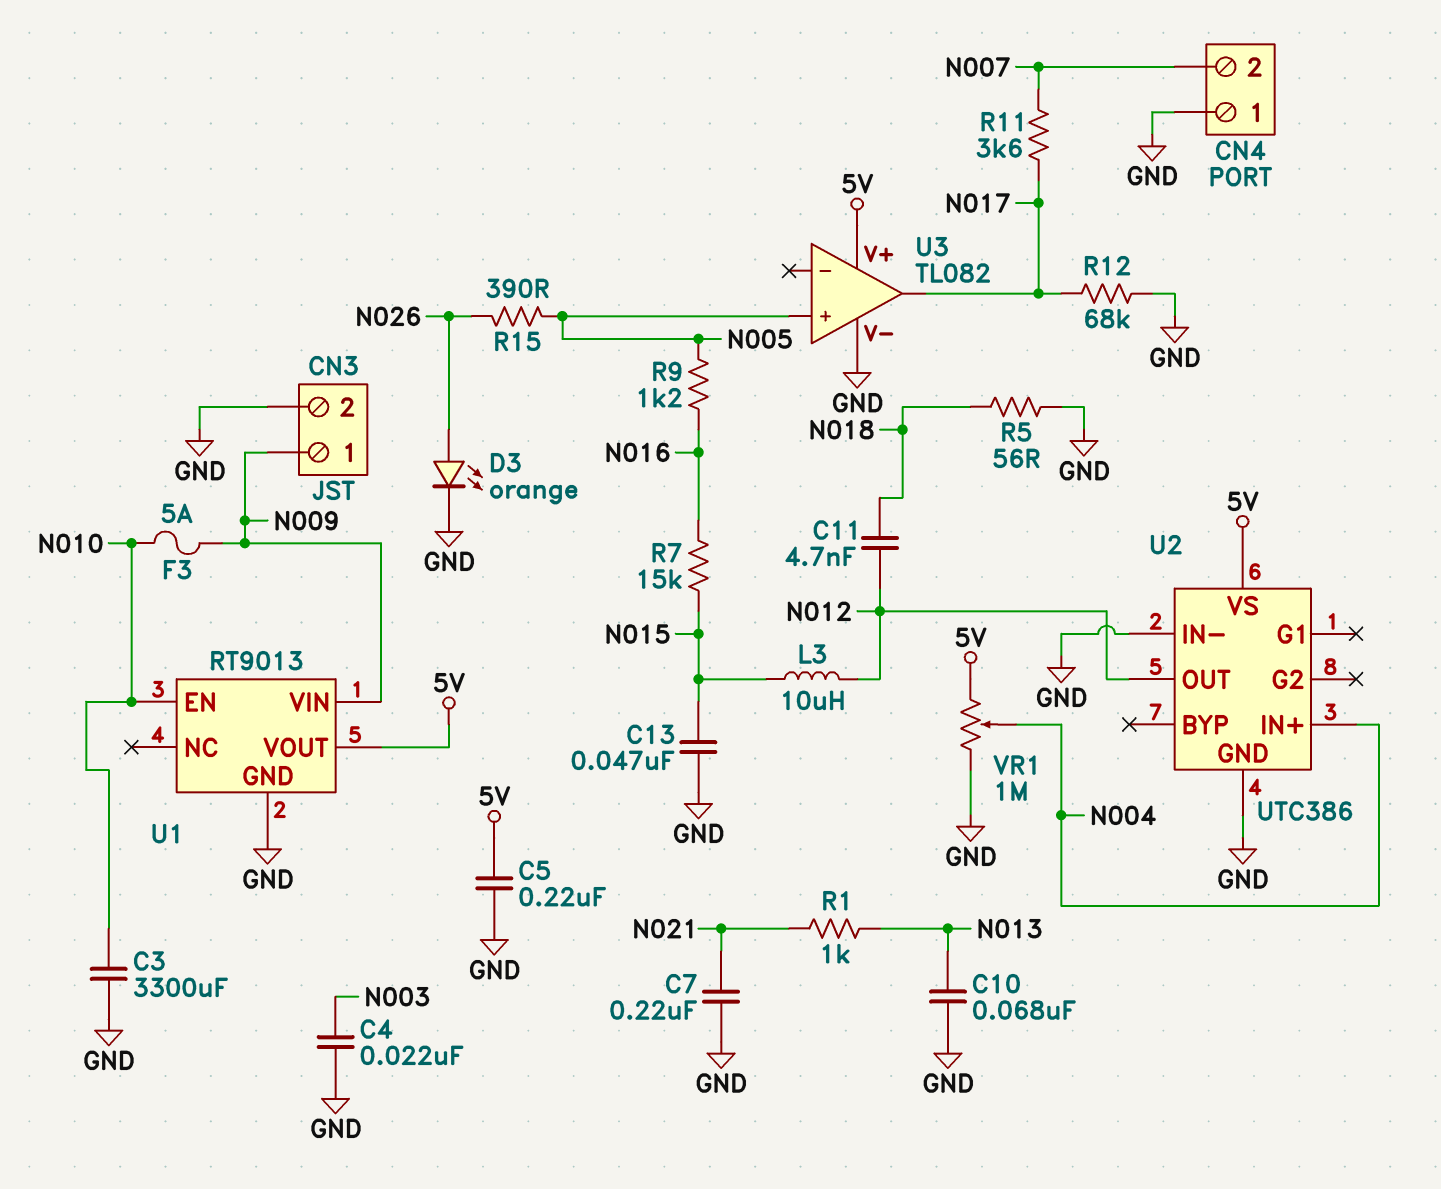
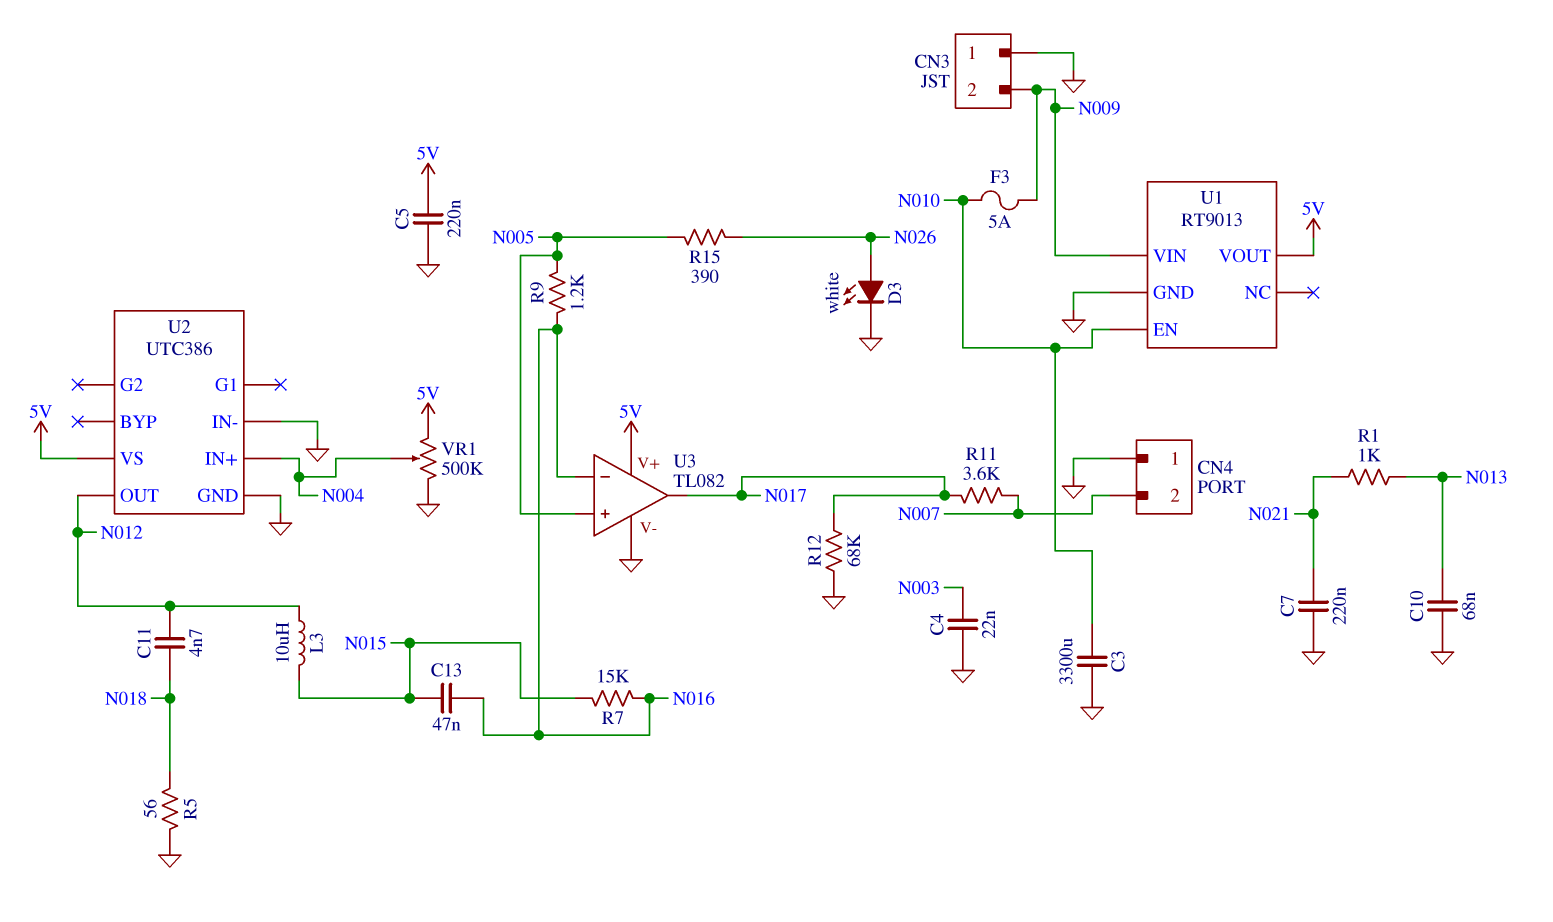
C13: 47nF (GND, N015) -> 47nF (N015, N016)
CN3 pin 1: N009 -> GND
CN3 pin 2: GND -> N009
D3: LED orange (A N026, K GND) -> LED white (A N026, K GND)
U3 pin in-: none -> N016
VR1: 1M (5V, GND, wiper N004) -> 500k (5V, GND, wiper N004)

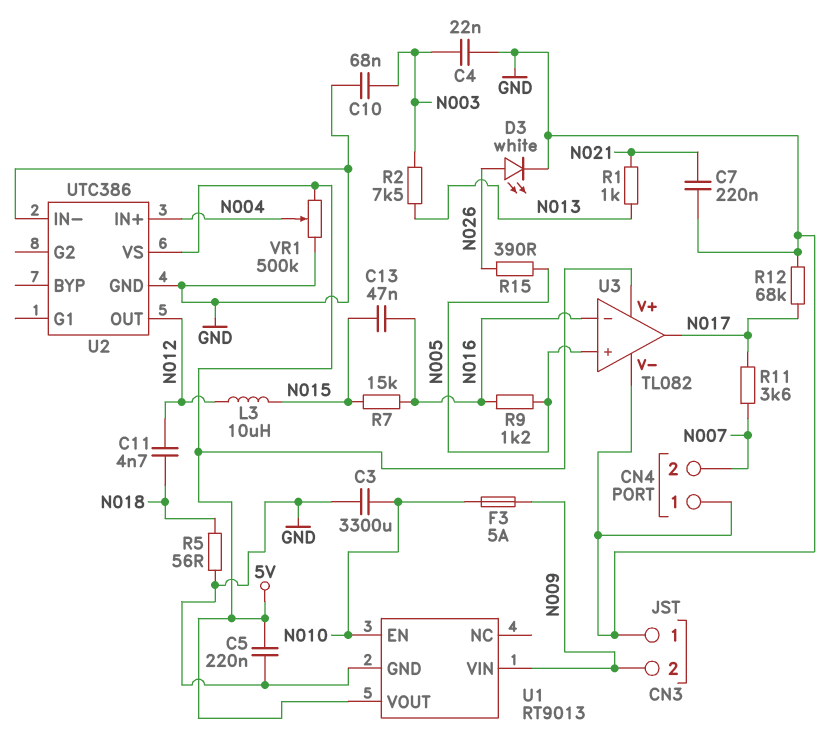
C10: 68nF (GND, N013) -> 68nF (GND, N003)
R2: none -> 7.5k (N003, N013)

